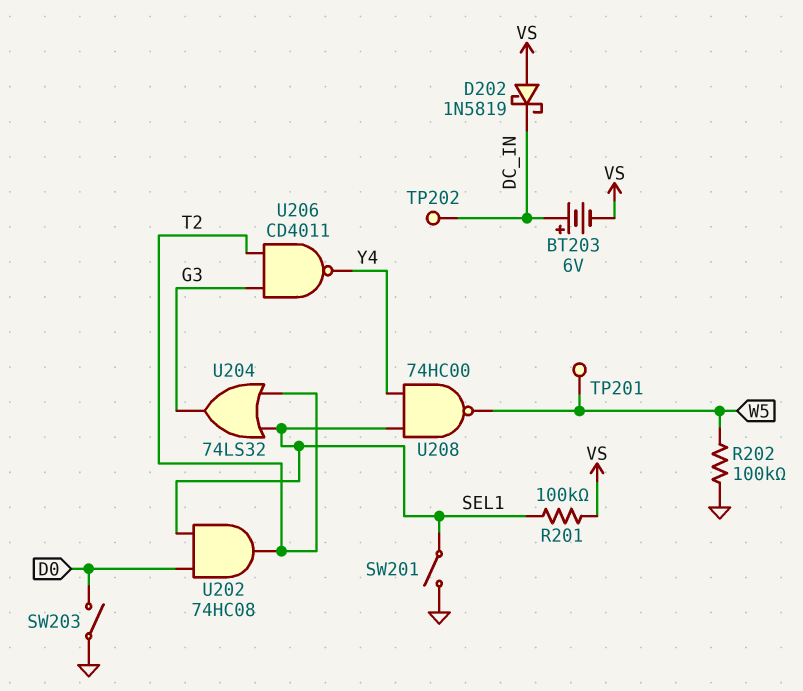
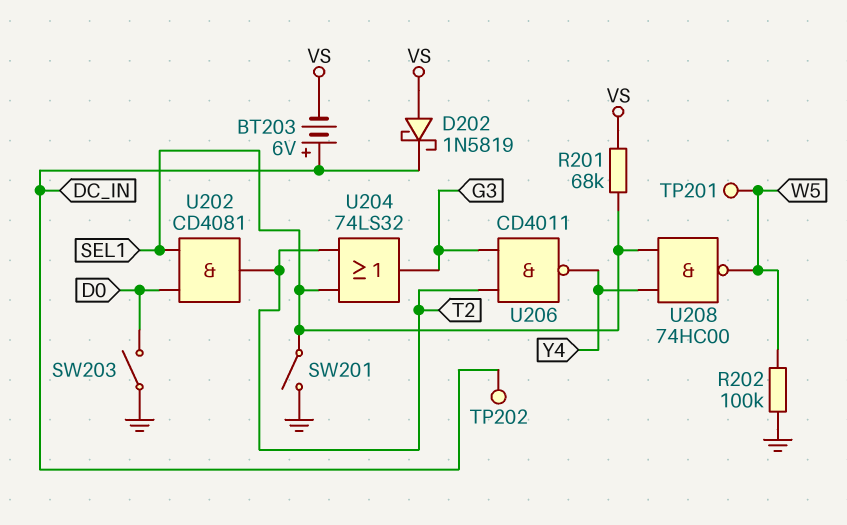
R201: 100k (SEL1, VS) -> 68k (SEL1, VS)
U202: AND 74HC08 (in D0, in SEL1, out T2) -> AND CD4081 (in D0, in SEL1, out T2)

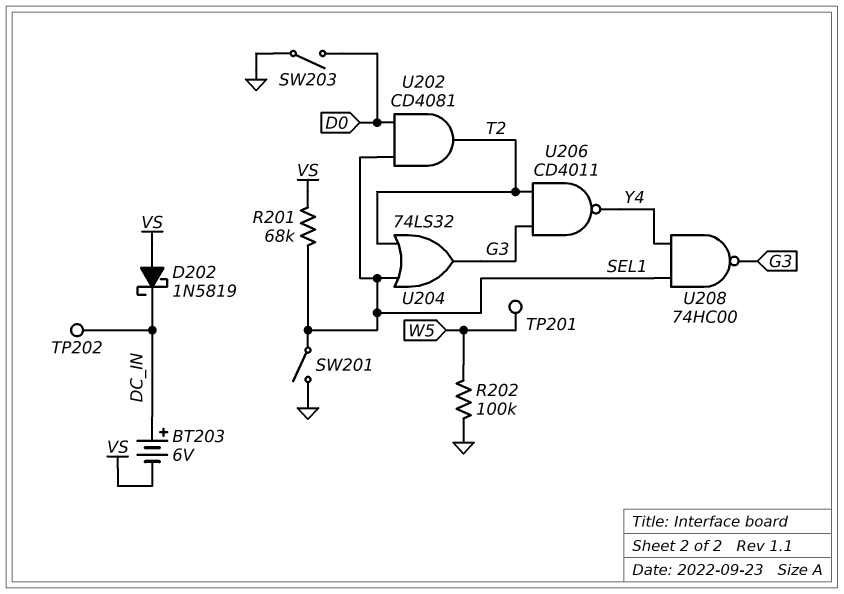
U208: NAND 74HC00 (in SEL1, in Y4, out W5) -> NAND 74HC00 (in SEL1, in Y4, out G3)

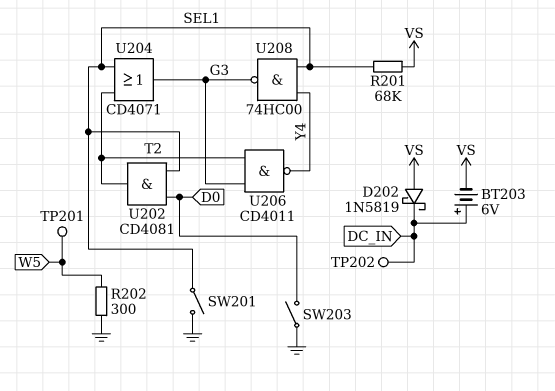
R202: 100k (GND, W5) -> 300 (GND, W5)
U204: OR 74LS32 (in SEL1, in T2, out G3) -> OR CD4071 (in SEL1, in T2, out G3)

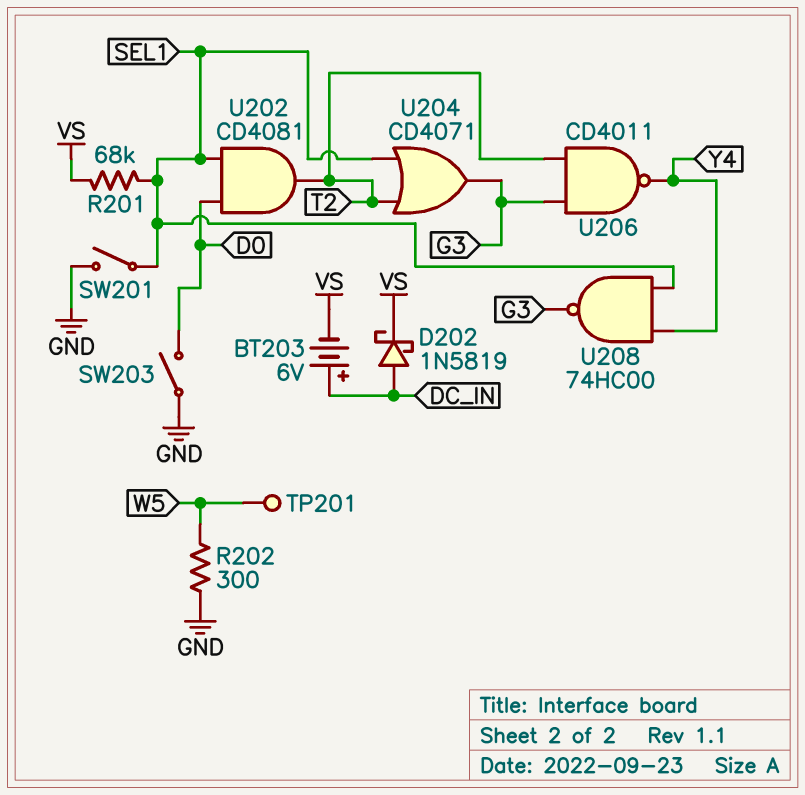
D202: schottky 1N5819 (A VS, K DC_IN) -> schottky 1N5819 (A DC_IN, K VS)
TP202: test point (DC_IN) -> none

